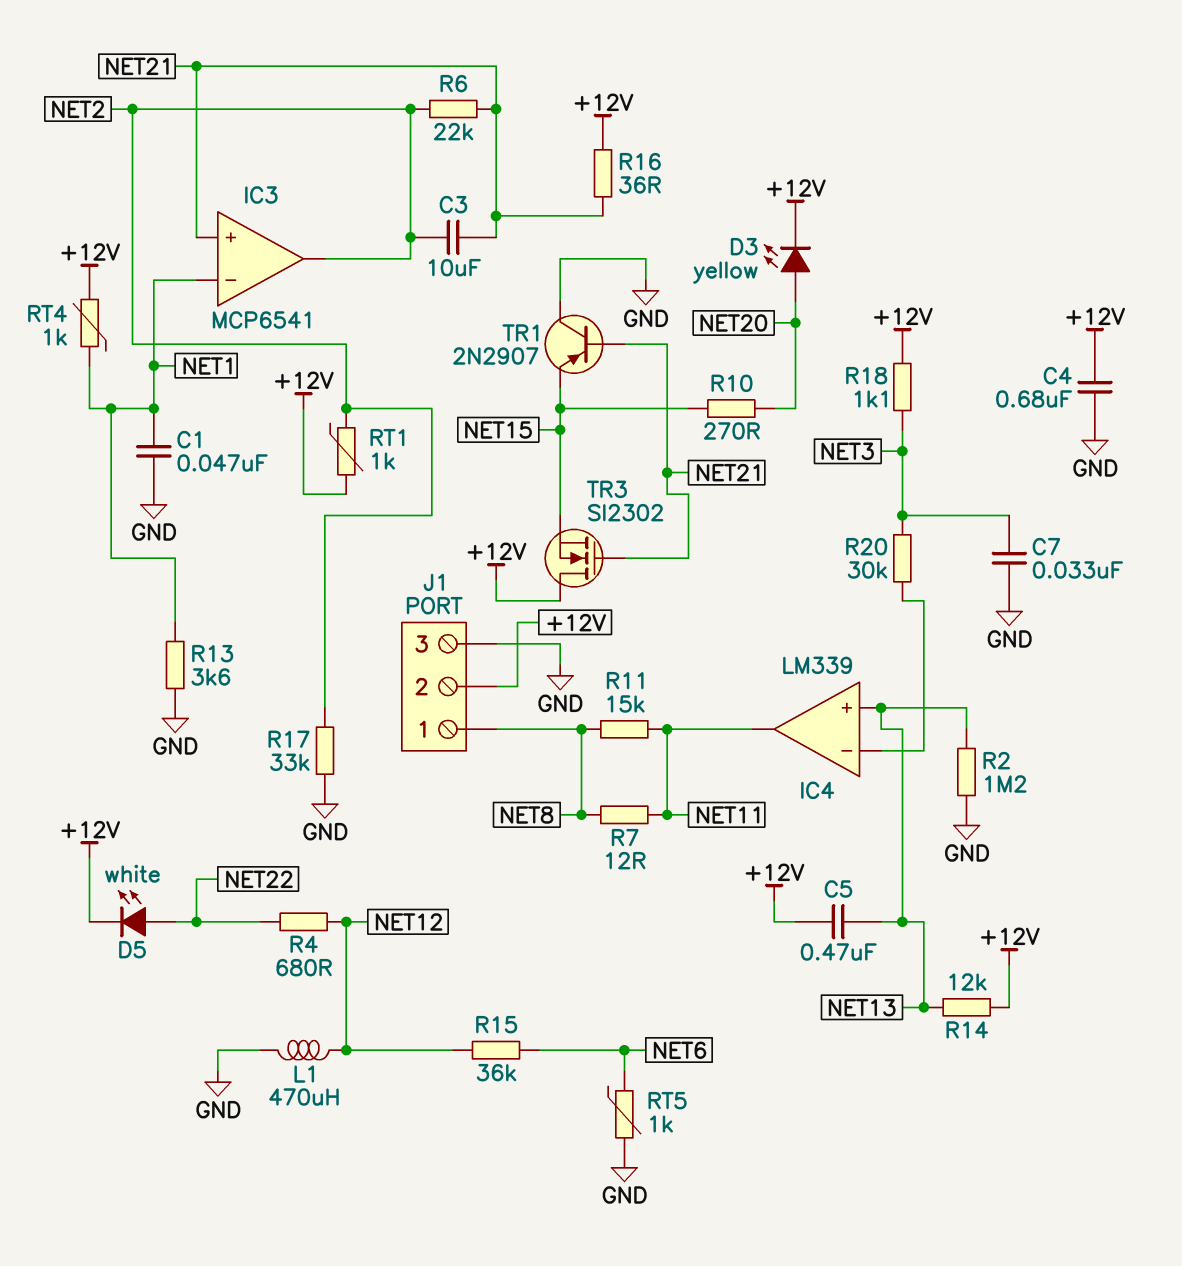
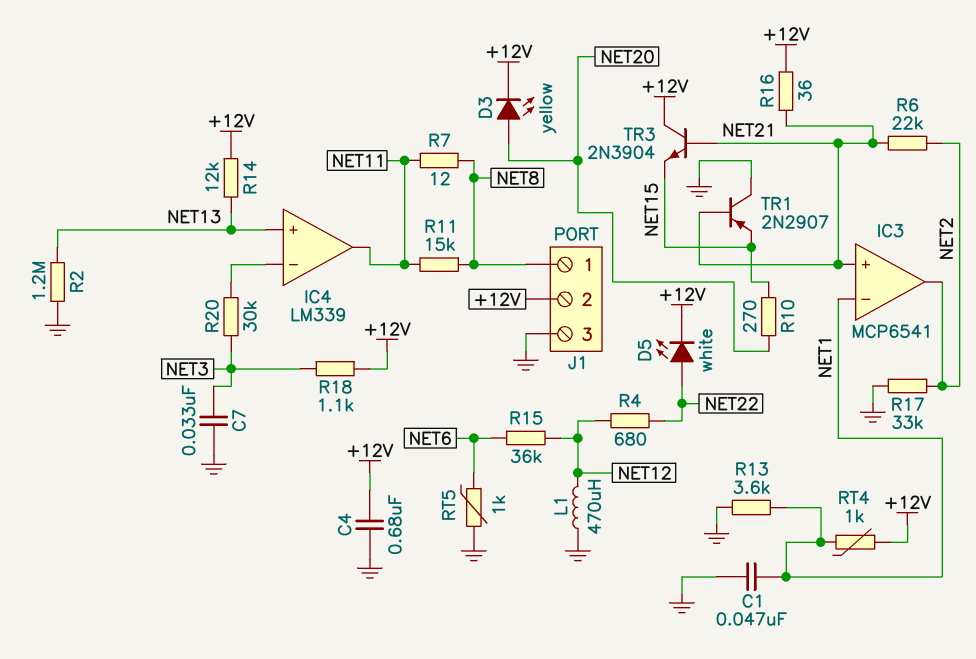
C3: 10uF (NET2, NET21) -> none
C5: 470nF (+12V, NET13) -> none
RT1: 1k (+12V, NET2) -> none
TR3: NMOS SI2302 (G NET21, D +12V, S NET15) -> NPN 2N3904 (B NET21, C +12V, E NET15)

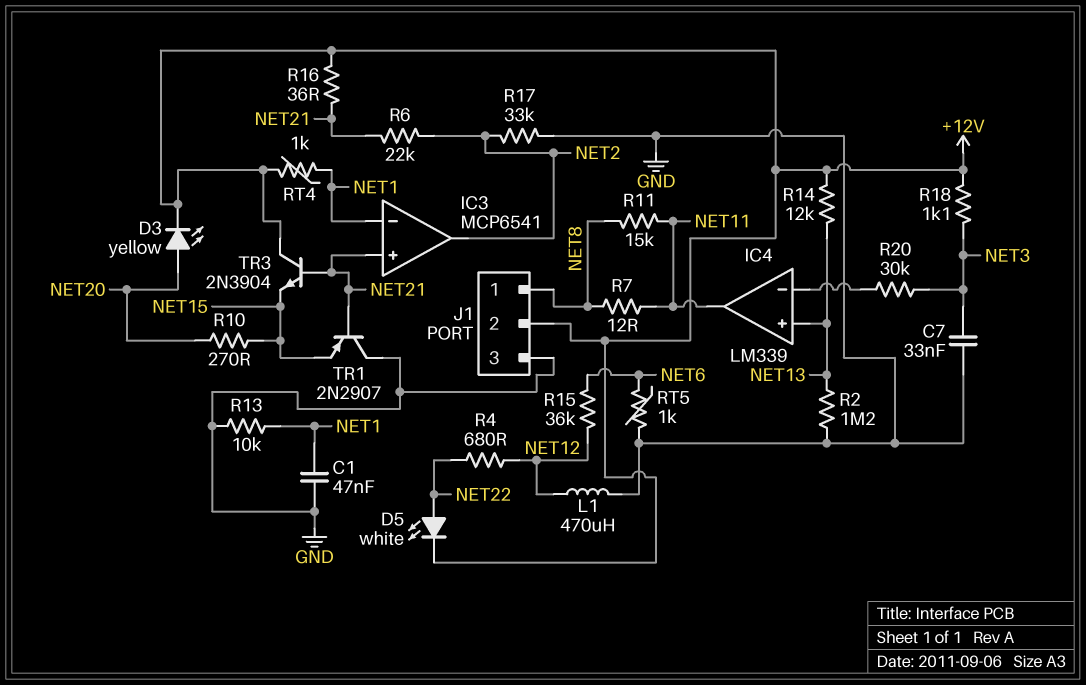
C4: 680nF (+12V, GND) -> none
R13: 3.6k (GND, NET1) -> 10k (GND, NET1)

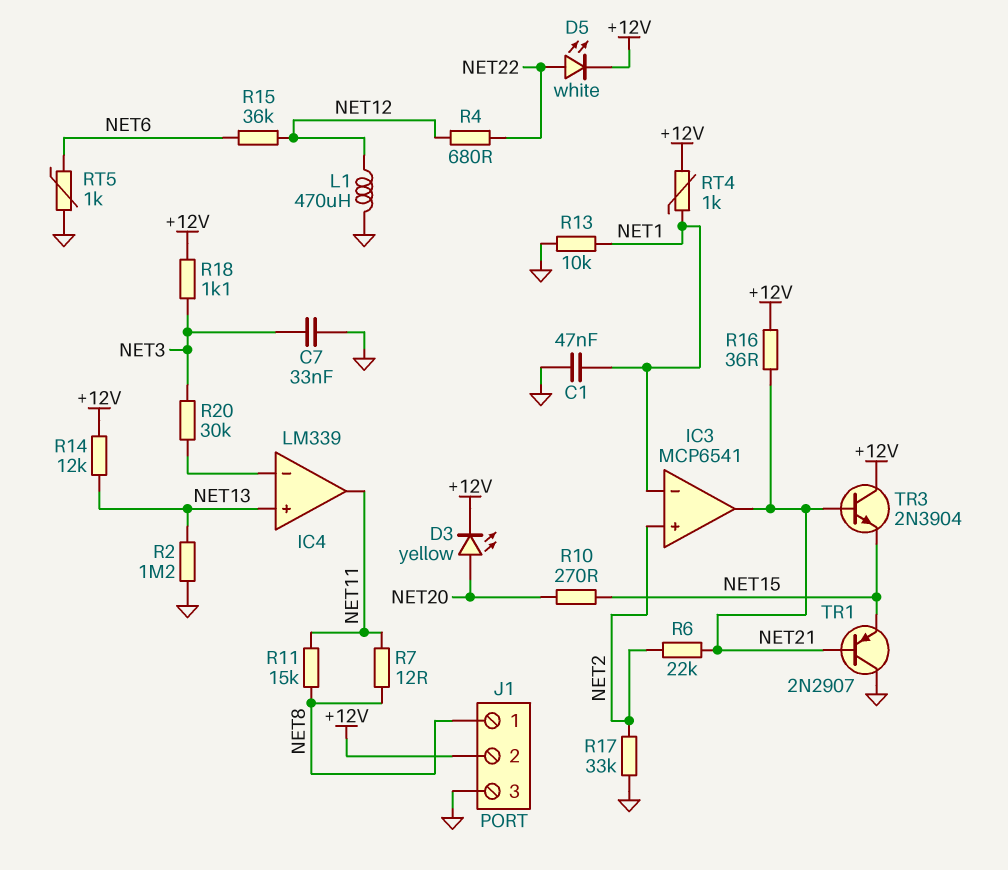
IC3 pin in+: NET21 -> NET2
IC3 pin out: NET2 -> NET21

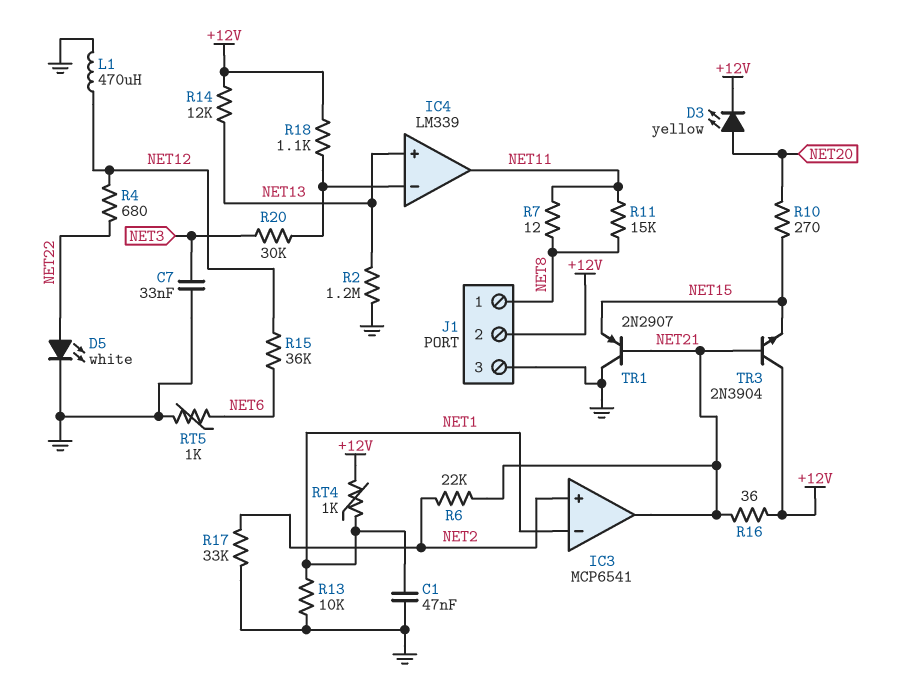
D5: LED white (A NET22, K +12V) -> LED white (A NET22, K GND)
R18: 1.1k (+12V, NET3) -> 1.1k (+12V, IC4/in-)

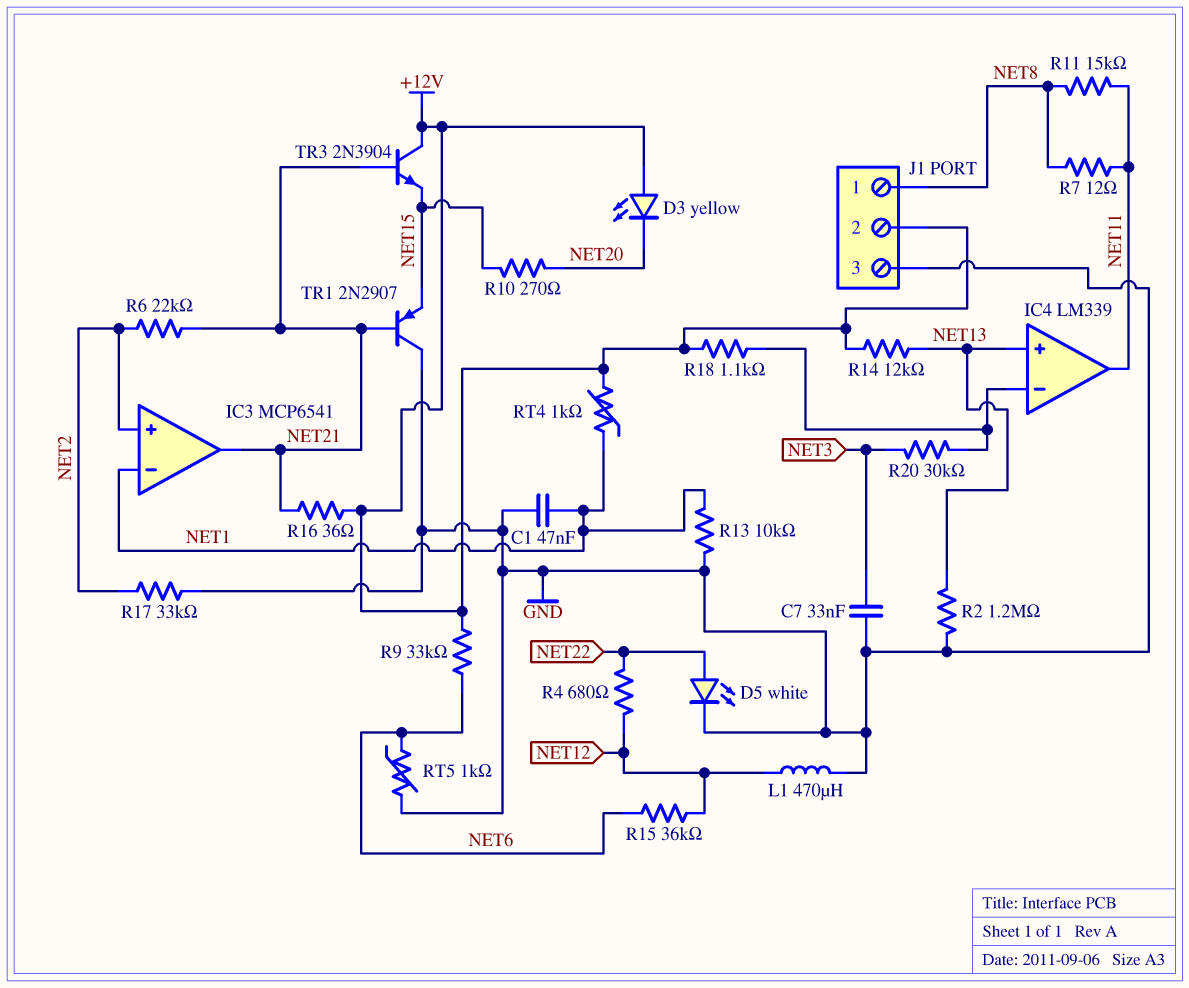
D3: LED yellow (A NET20, K +12V) -> LED yellow (A +12V, K NET20)
R9: none -> 33k (+12V, NET6)

